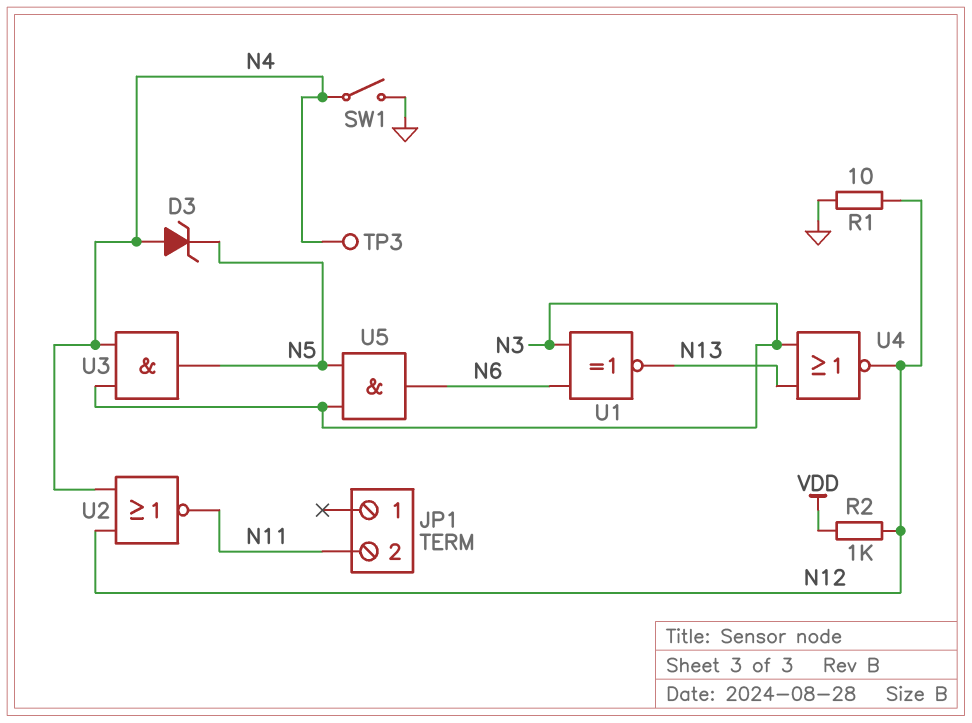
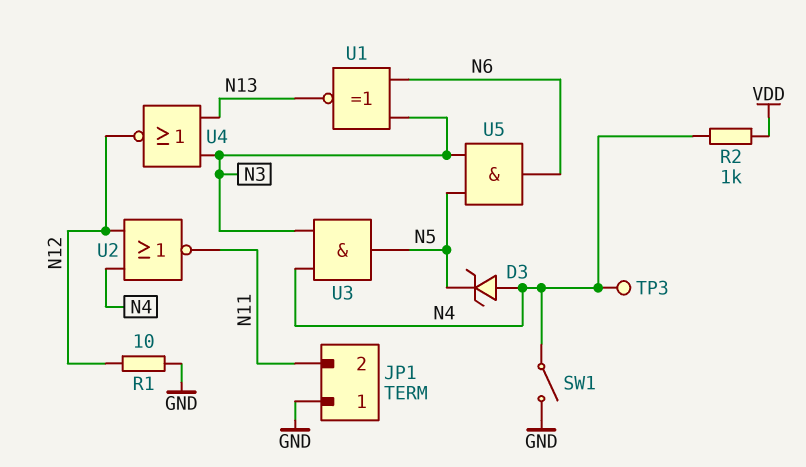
JP1 pin 1: none -> GND
R2: 1k (N12, VDD) -> 1k (N4, VDD)

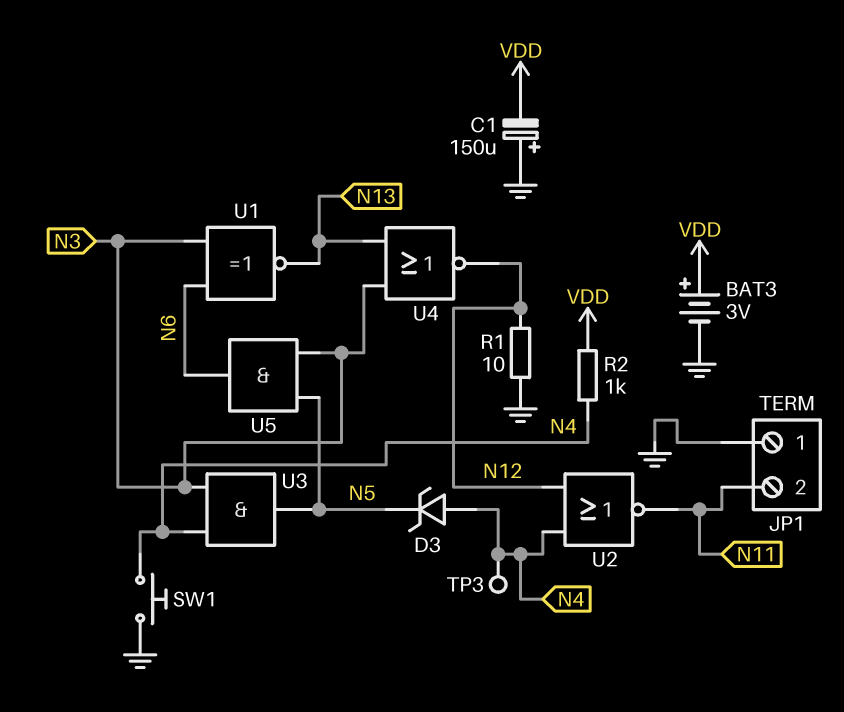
BAT3: none -> 3V (plus VDD, minus GND)
C1: none -> 150uF (plus GND, minus VDD)
SW1: switch (GND, N4) -> button (GND, N4)

